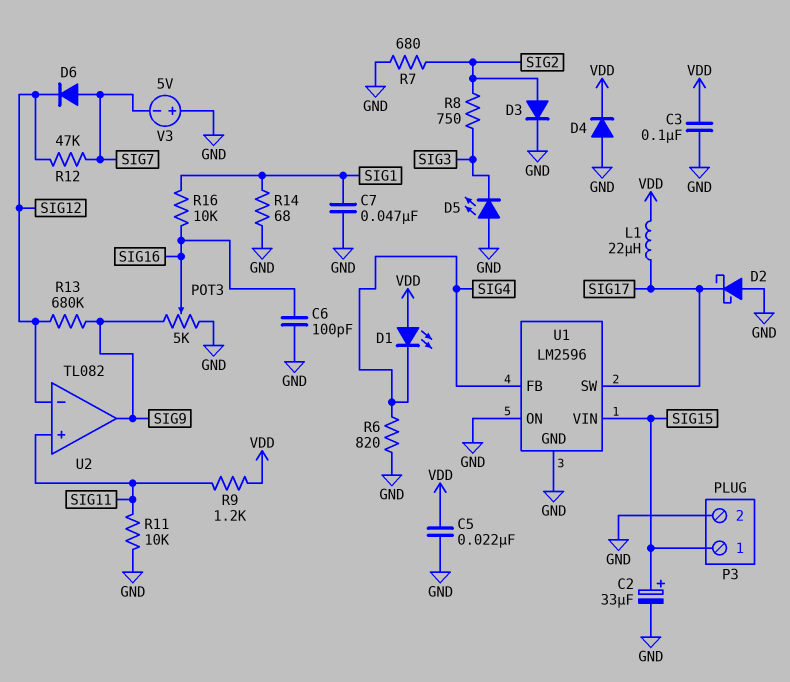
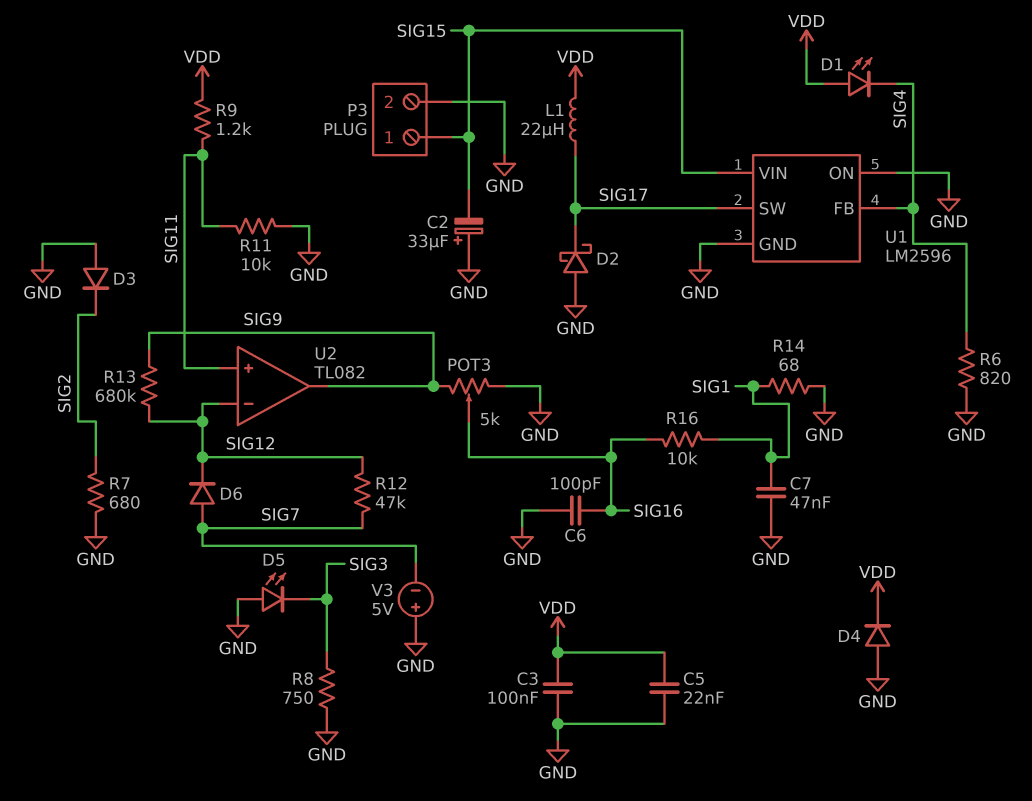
C2: 33uF (plus SIG15, minus GND) -> 33uF (plus GND, minus SIG15)
D3: diode (A SIG2, K GND) -> diode (A GND, K SIG2)
R8: 750 (SIG2, SIG3) -> 750 (GND, SIG3)

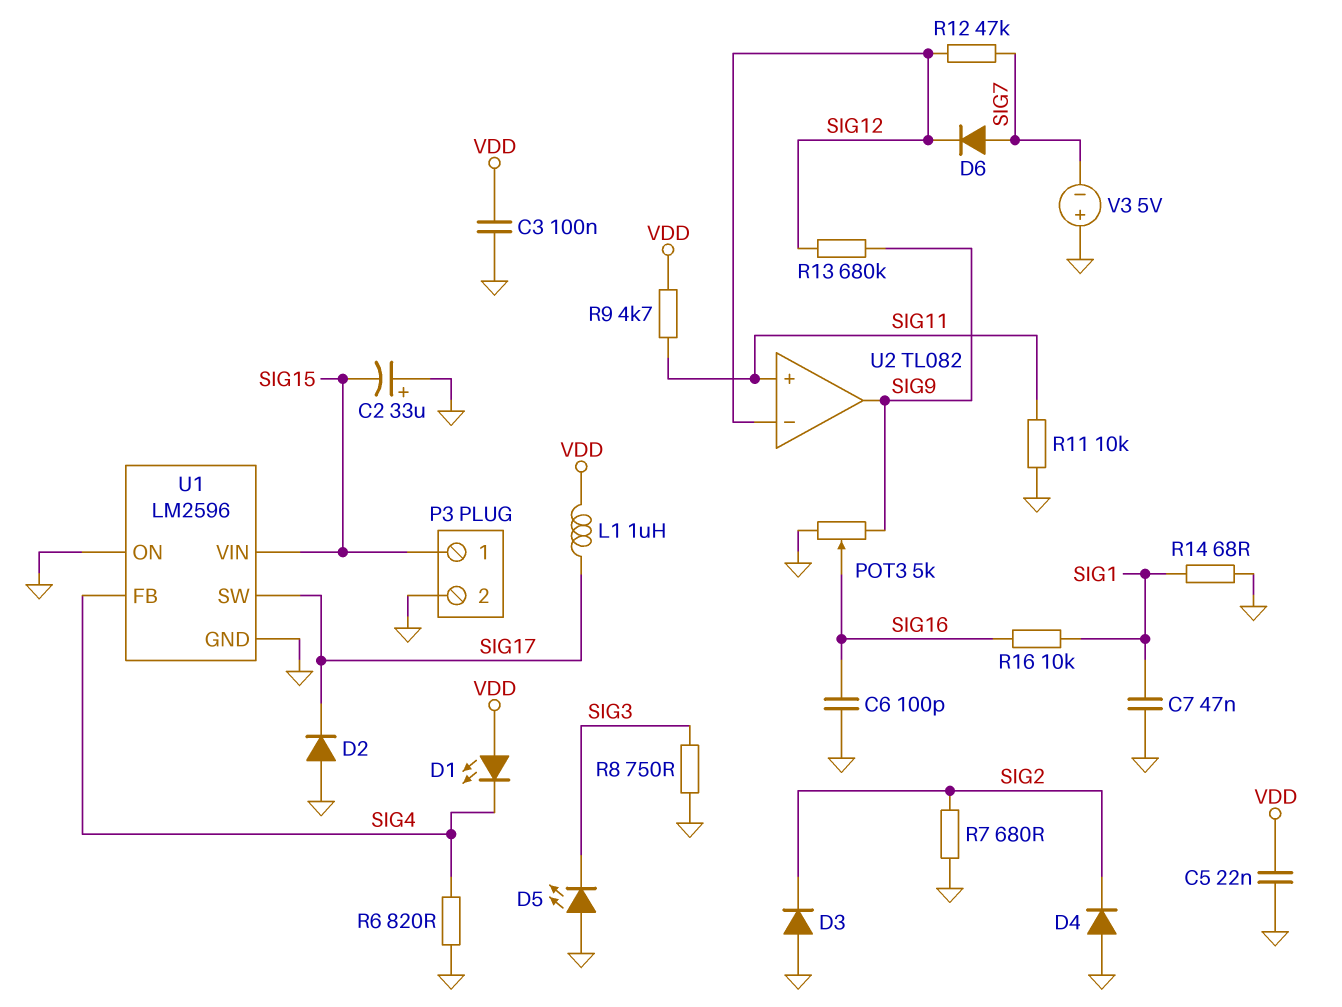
D2: schottky (A GND, K SIG17) -> diode (A GND, K SIG17)
D4: diode (A GND, K VDD) -> diode (A GND, K SIG2)
L1: 22uH (SIG17, VDD) -> 1uH (SIG17, VDD)
R9: 1.2k (SIG11, VDD) -> 4.7k (SIG11, VDD)

